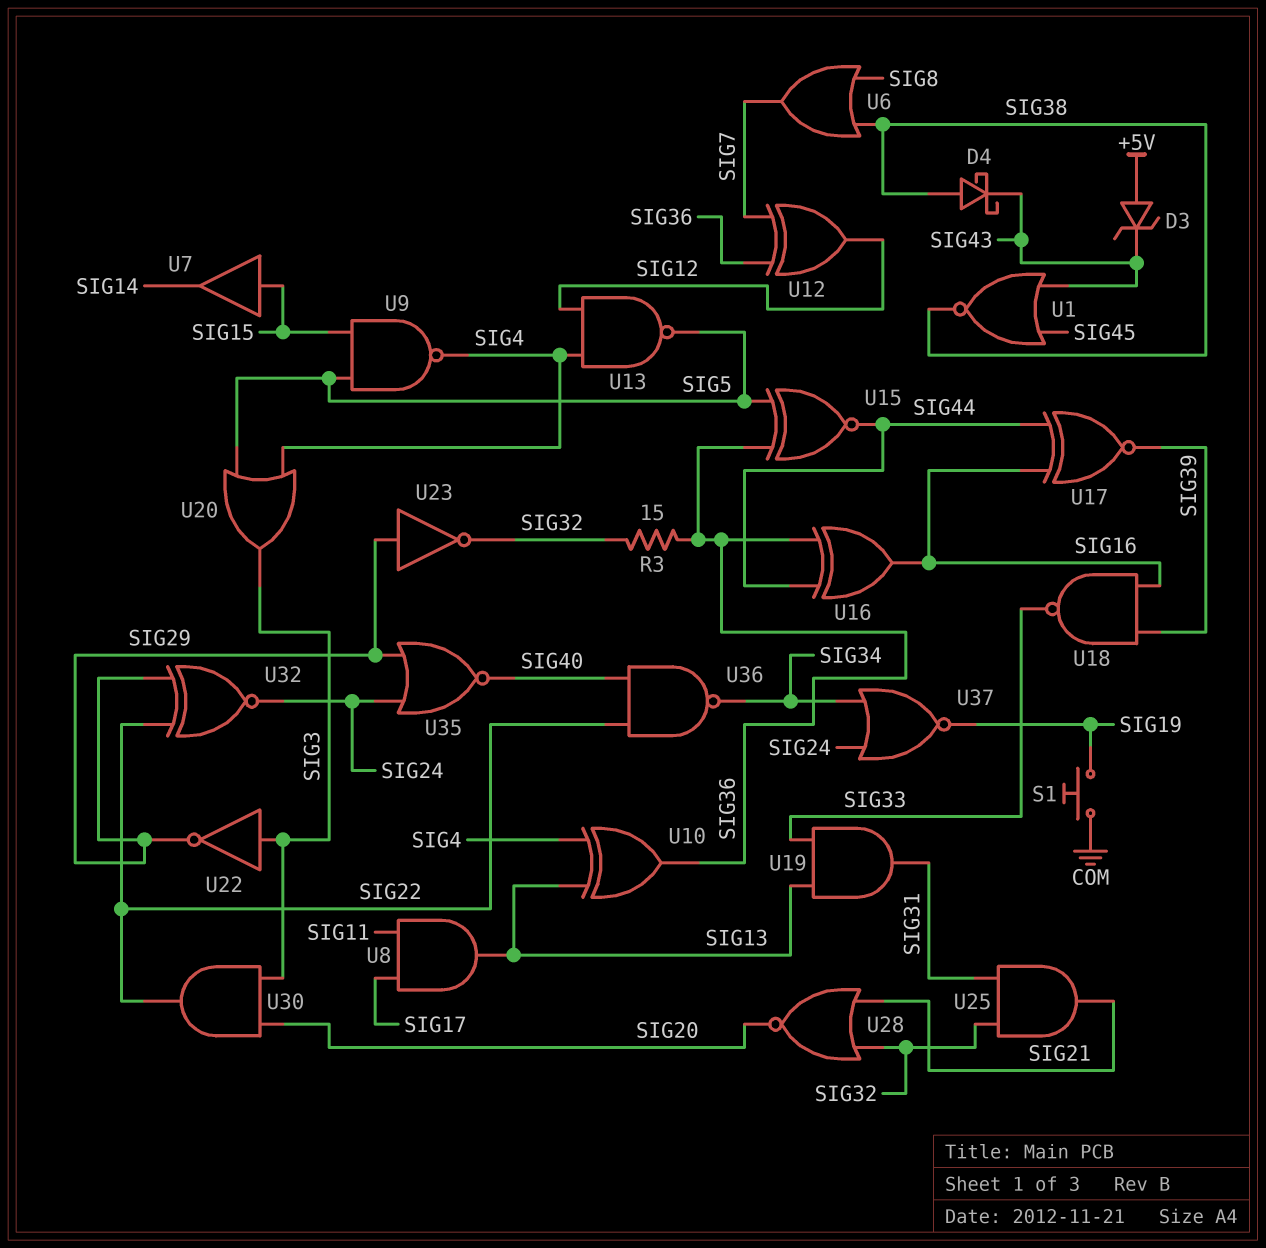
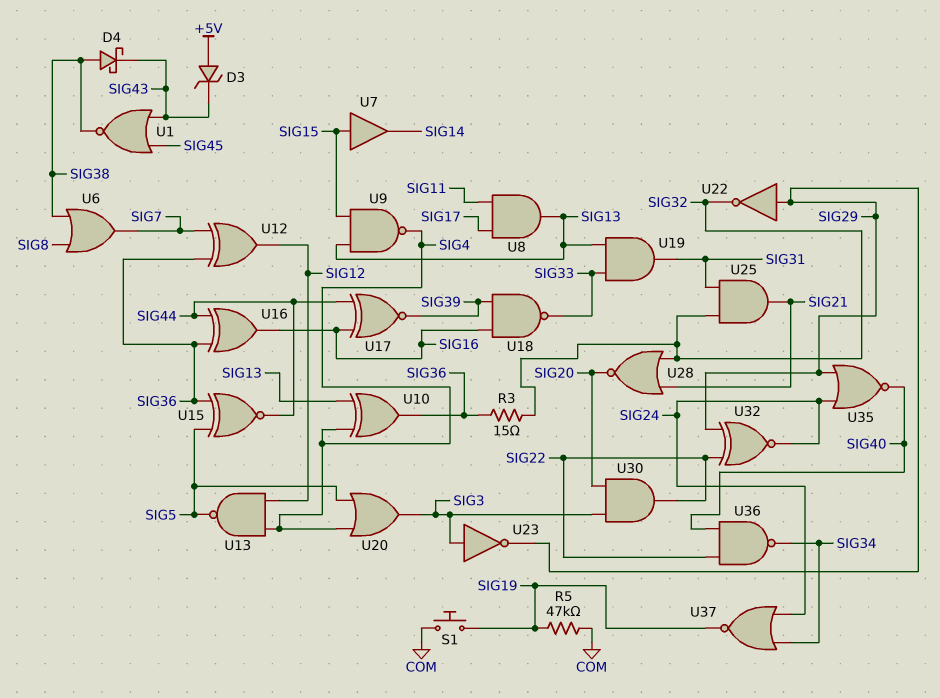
R5: none -> 47k (COM, SIG19)
U9: NAND (in SIG5, in SIG15, out SIG4) -> NAND (in SIG13, in SIG15, out SIG4)
U22: NOT (in SIG3, out SIG29) -> NOT (in SIG29, out SIG32)
U23: NOT (in SIG29, out SIG32) -> NOT (in SIG3, out SIG29)

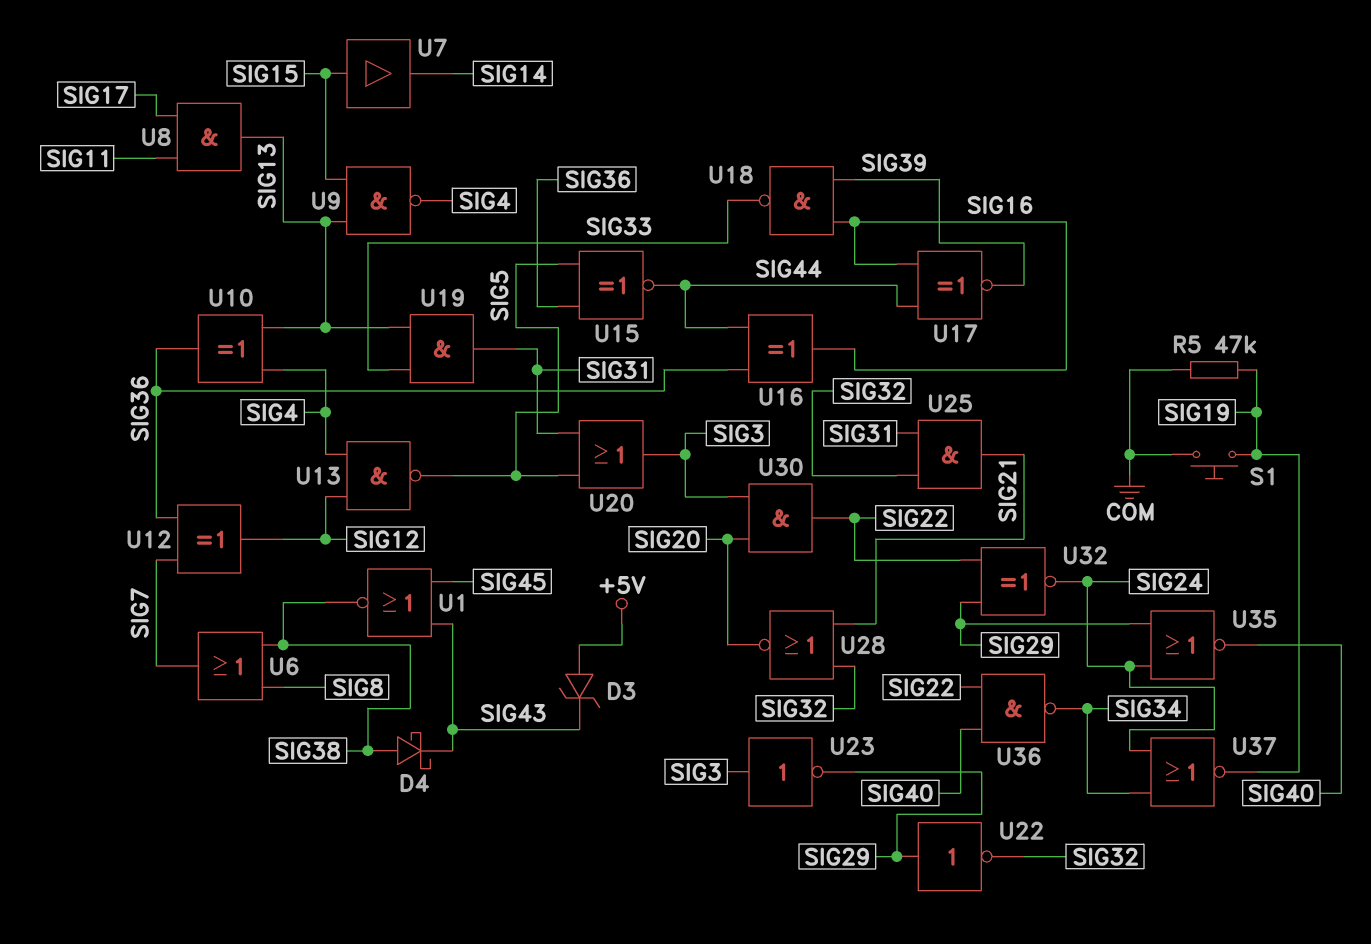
R3: 15 (SIG32, SIG36) -> none
U20: OR (in SIG4, in SIG5, out SIG3) -> OR (in SIG5, in SIG31, out SIG3)

